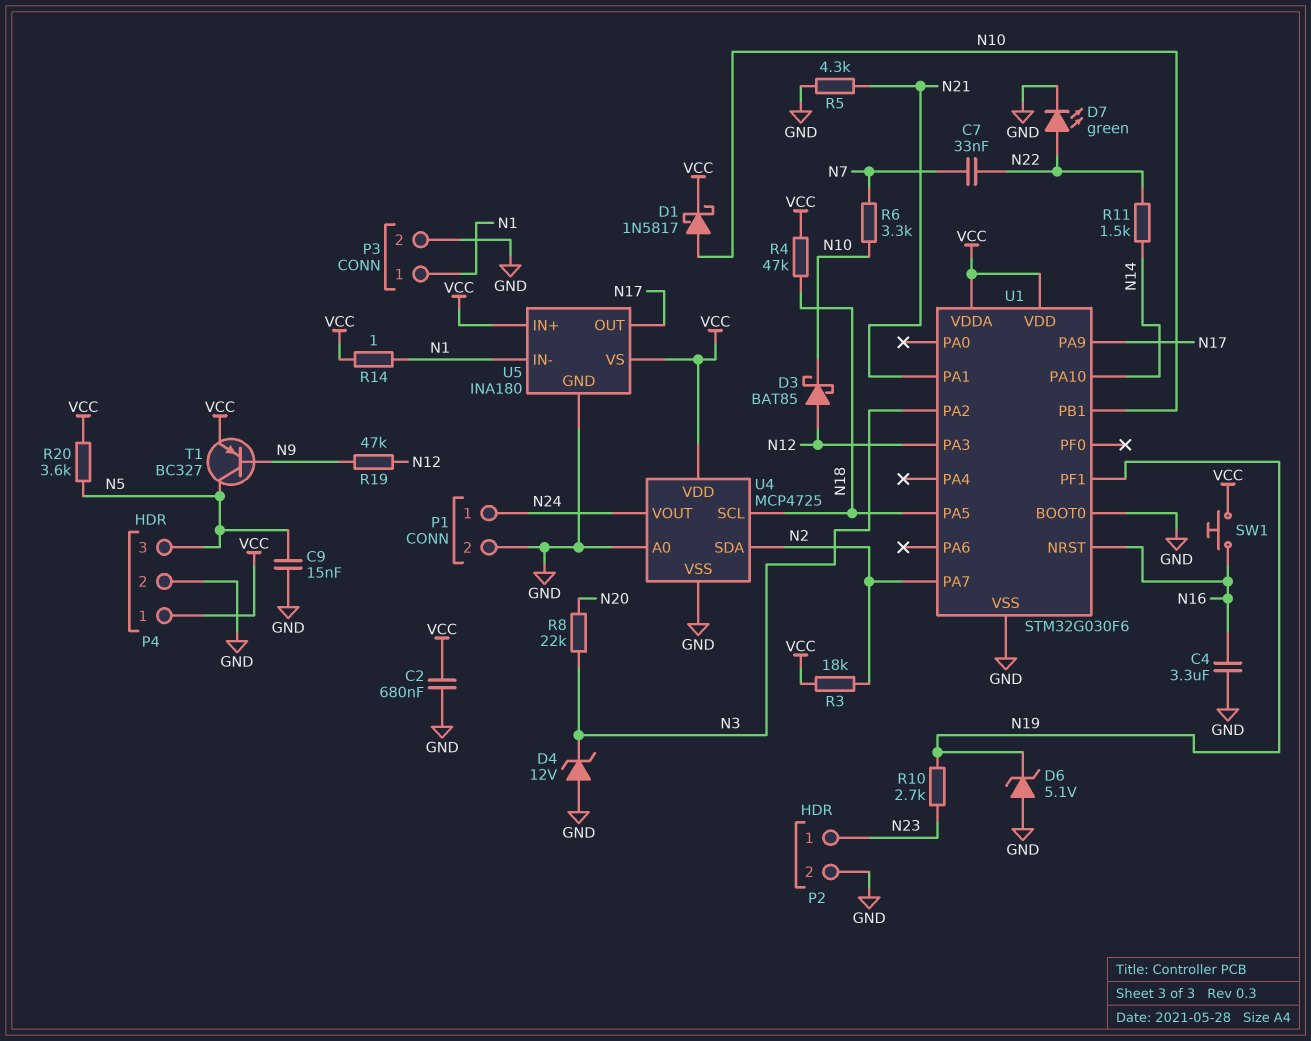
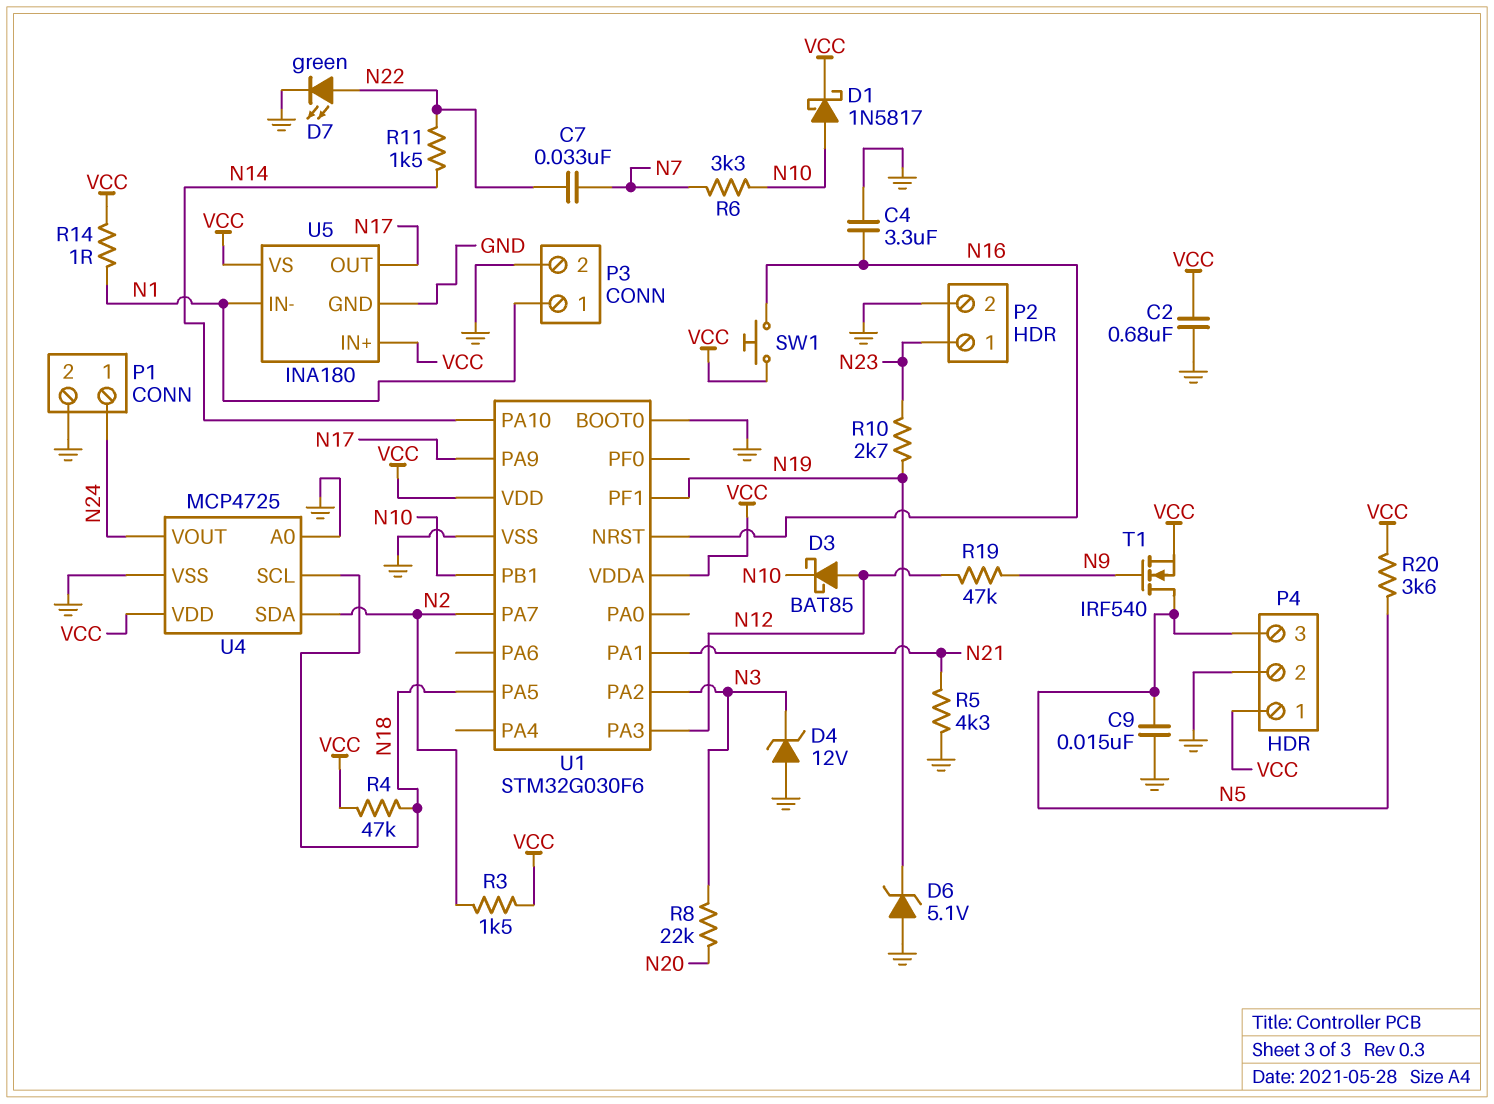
R3: 18k (N2, VCC) -> 1.5k (N2, VCC)
T1: PNP BC327 (B N9, C N5, E VCC) -> NMOS IRF540 (G N9, D N5, S VCC)

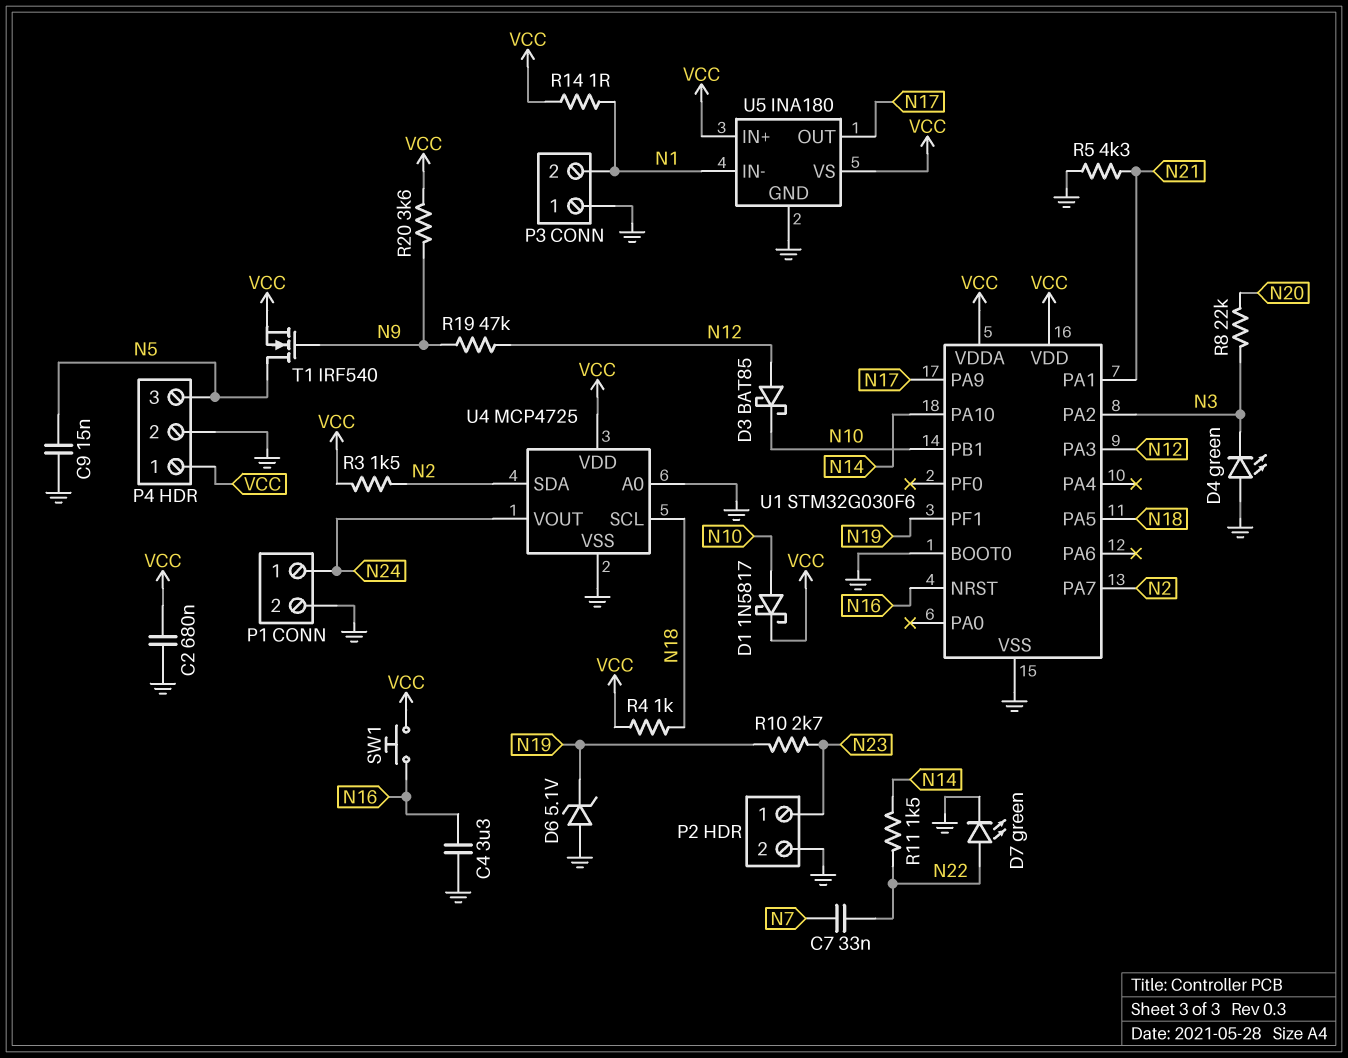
D4: zener 12V (A GND, K N3) -> LED green (A GND, K N3)
P3 pin 1: N1 -> GND
P3 pin 2: GND -> N1
R4: 47k (N18, VCC) -> 1k (N18, VCC)
R6: 3.3k (N7, N10) -> none
R20: 3.6k (N5, VCC) -> 3.6k (N9, VCC)

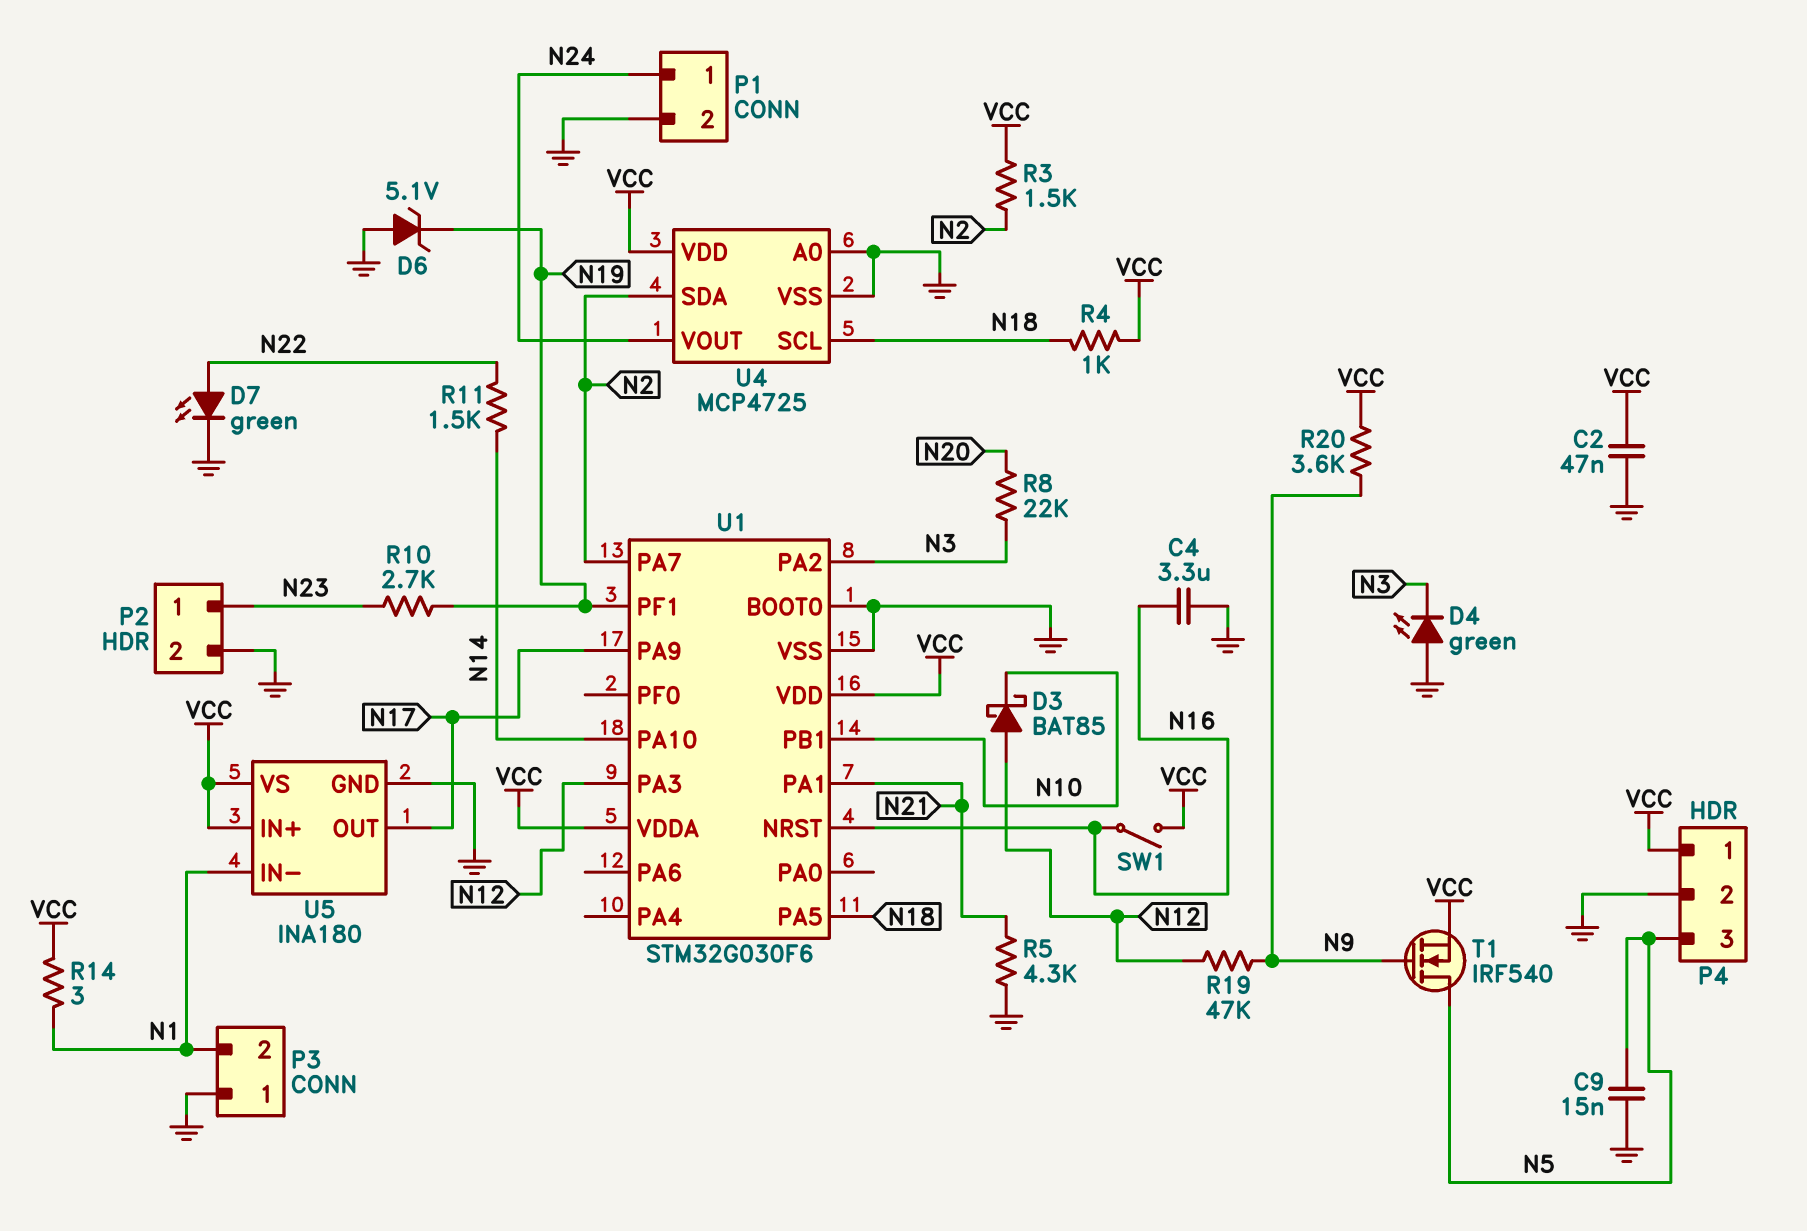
C2: 680nF (GND, VCC) -> 47nF (GND, VCC)
C7: 33nF (N7, N22) -> none
D1: schottky 1N5817 (A N10, K VCC) -> none
R14: 1 (N1, VCC) -> 3 (N1, VCC)
SW1: button (N16, VCC) -> switch (N16, VCC)

